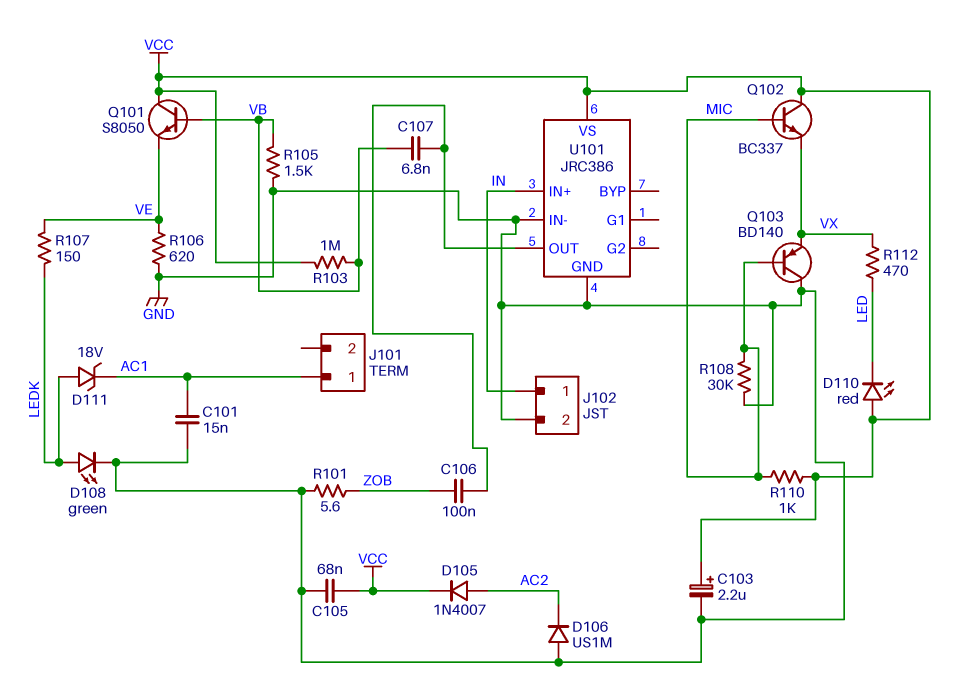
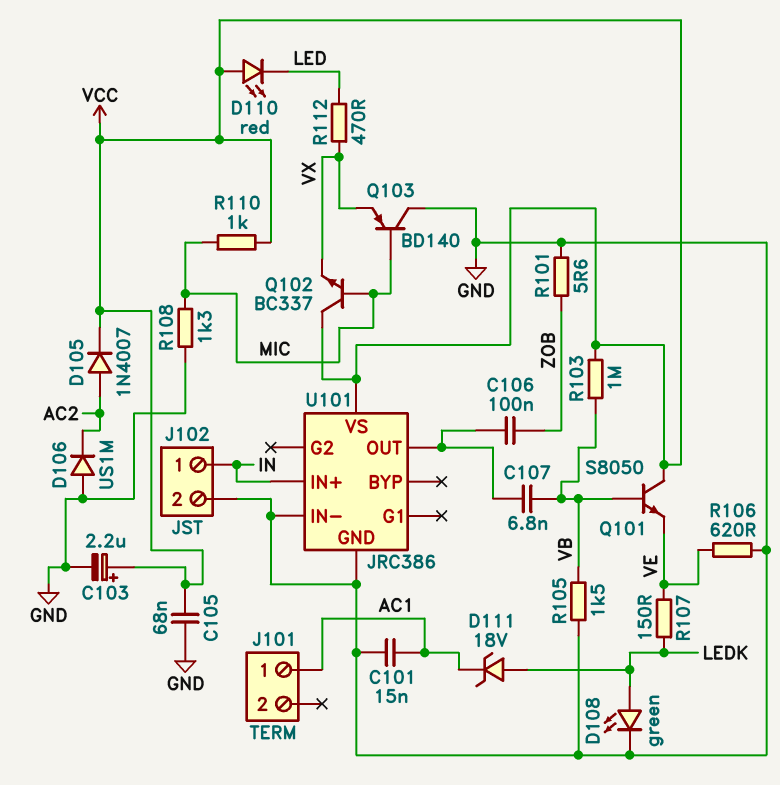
R108: 30k (GND, MIC) -> 1.3k (GND, MIC)

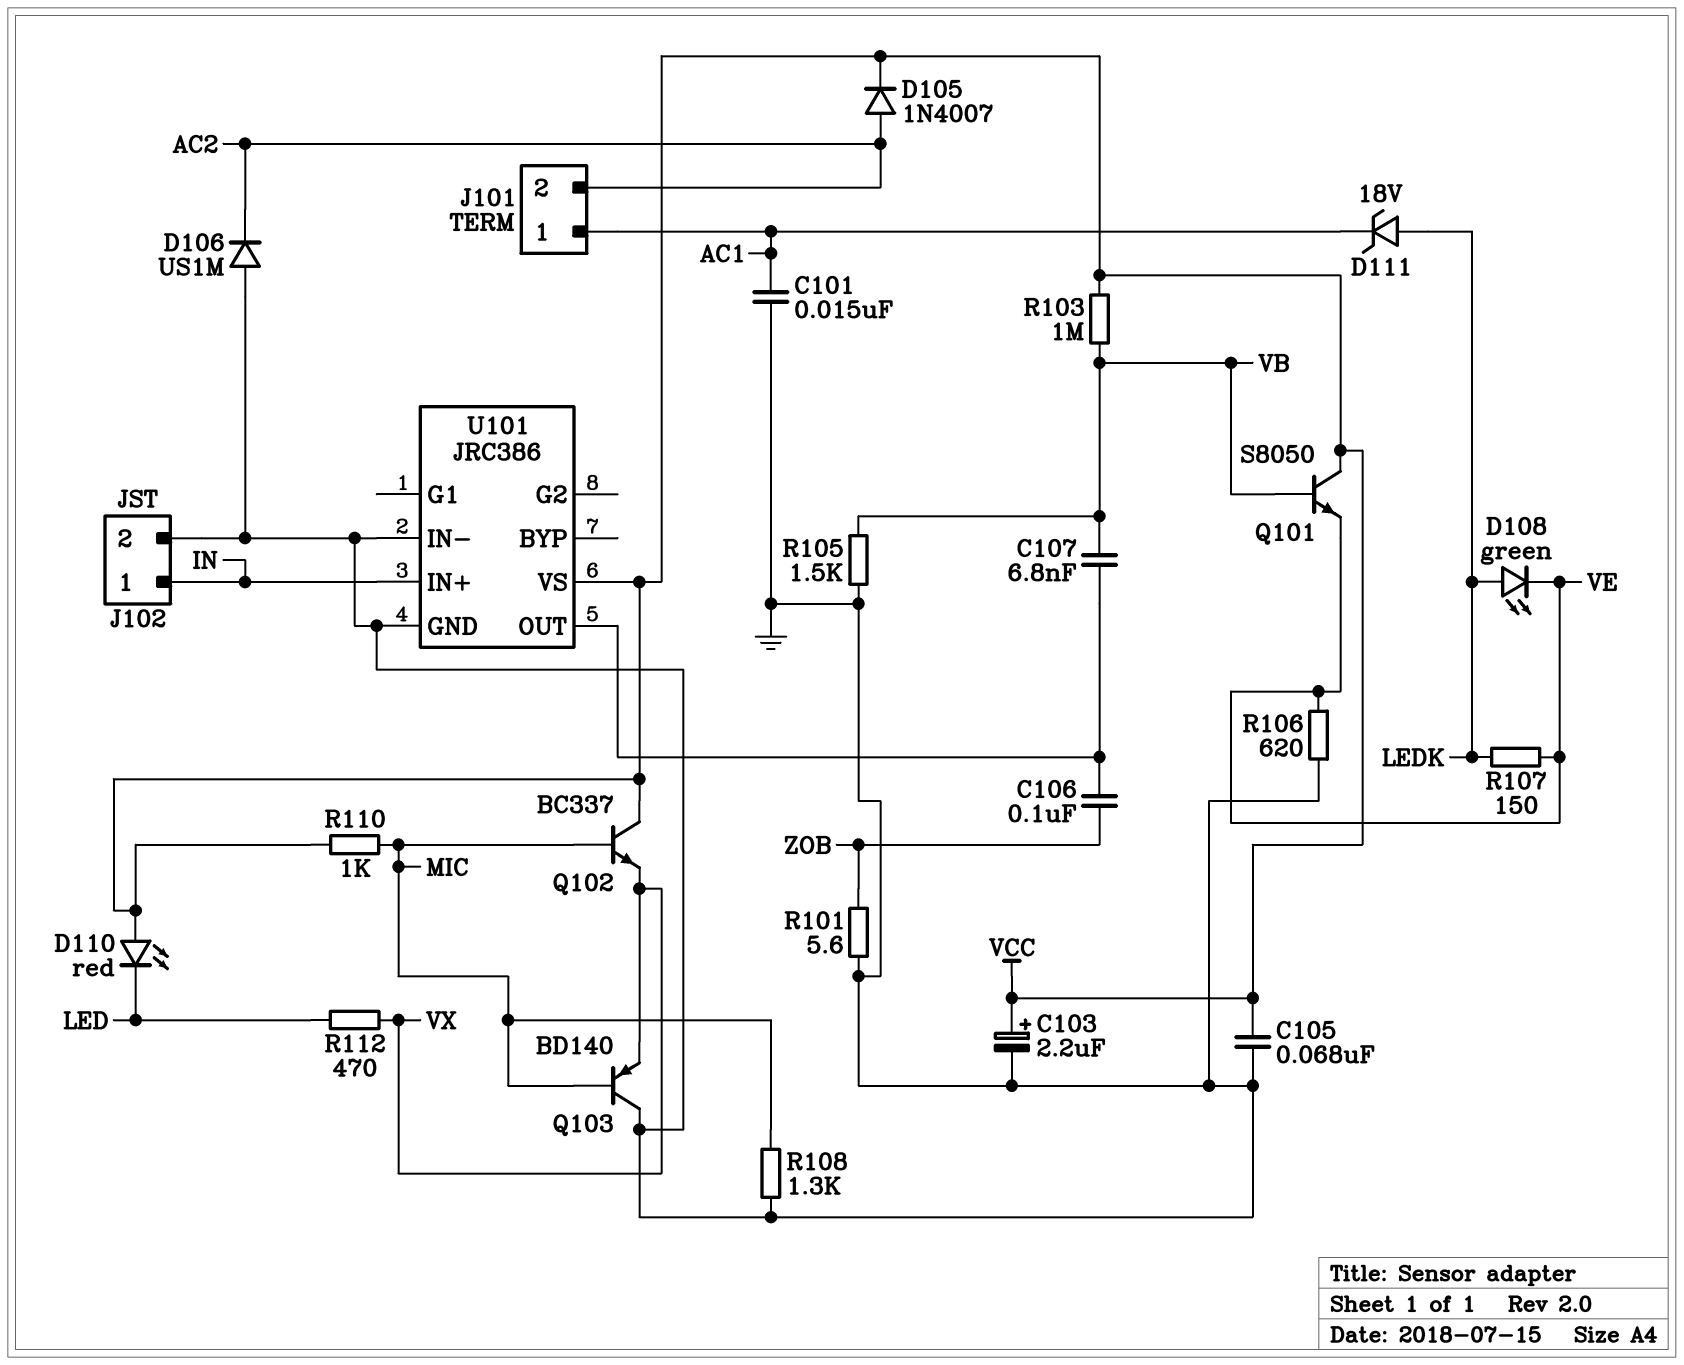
D108: LED green (A LEDK, K GND) -> LED green (A LEDK, K VE)
J101 pin 2: none -> AC2

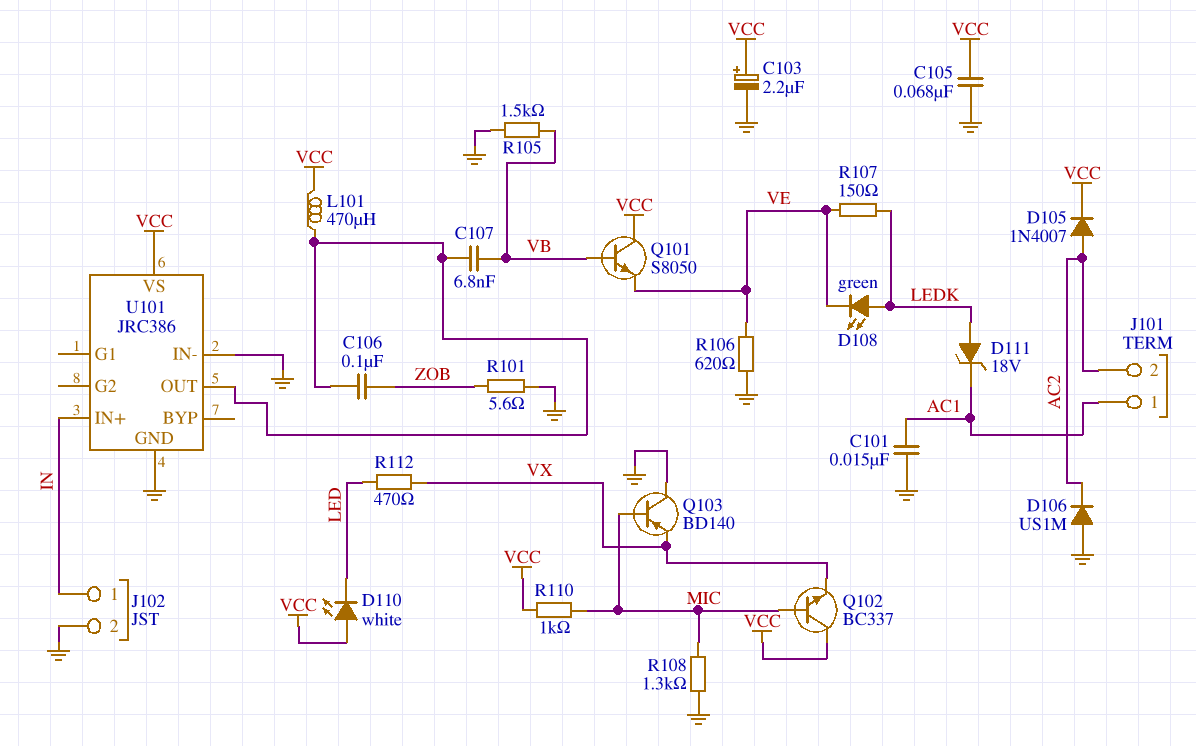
D110: LED red (A VCC, K LED) -> LED white (A VCC, K LED)
L101: none -> 470uH (U101/OUT, VCC)
R103: 1M (VB, VCC) -> none

